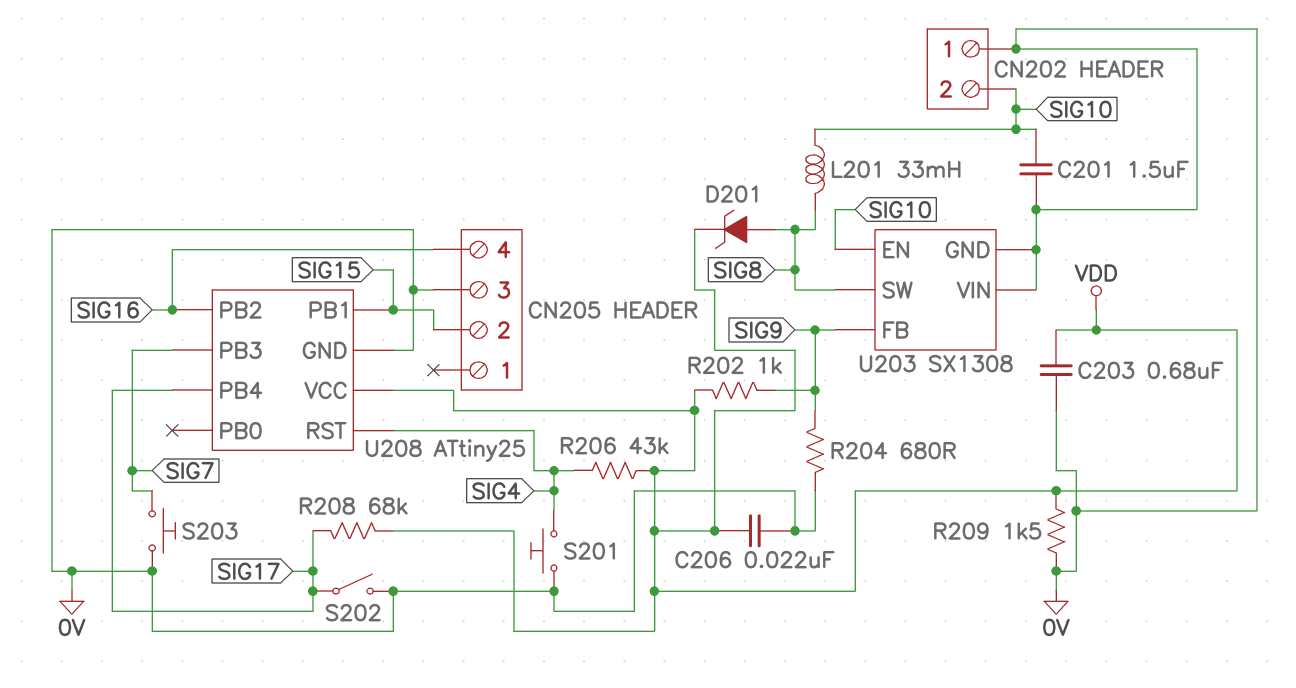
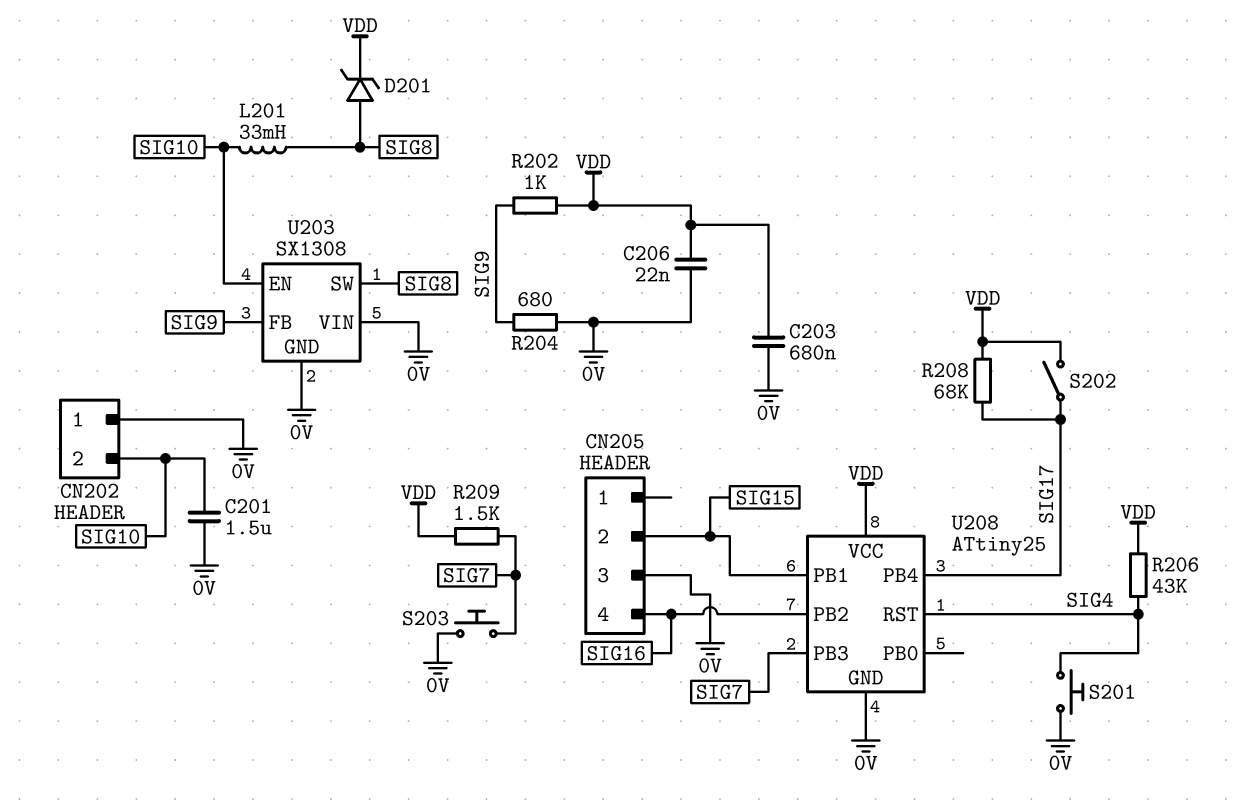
R209: 1.5k (0V, VDD) -> 1.5k (SIG7, VDD)
S202: switch (0V, SIG17) -> switch (SIG17, VDD)

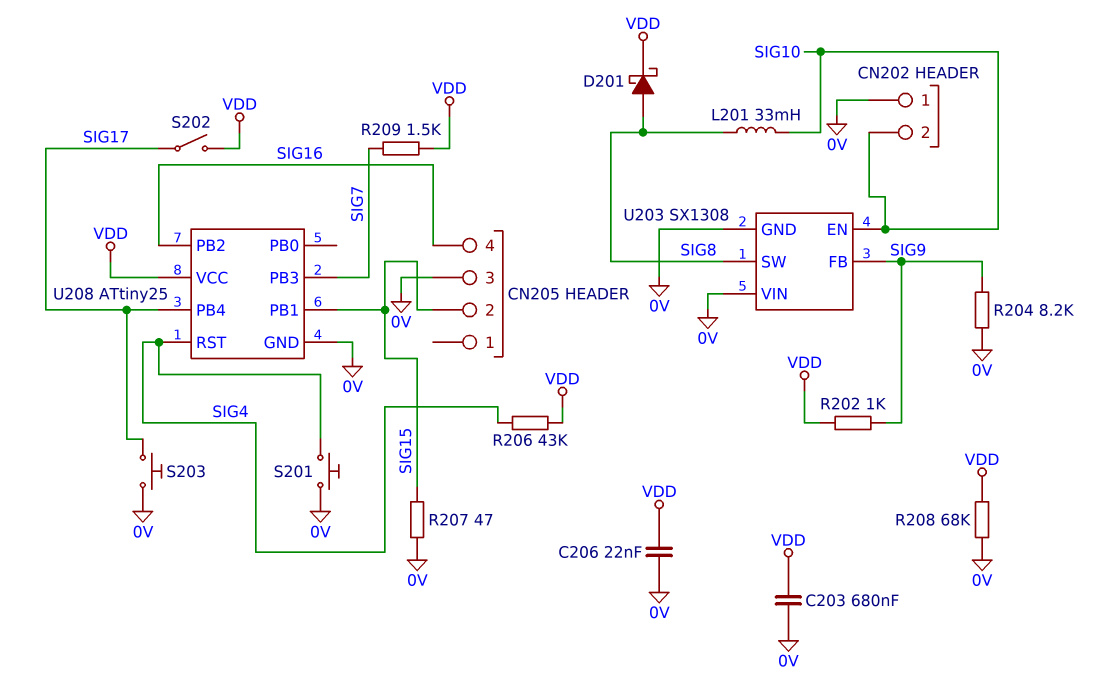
C201: 1.5uF (0V, SIG10) -> none
D201: zener (A SIG8, K VDD) -> schottky (A SIG8, K VDD)
R204: 680 (0V, SIG9) -> 8.2k (0V, SIG9)
R207: none -> 47 (0V, SIG15)
R208: 68k (SIG17, VDD) -> 68k (0V, VDD)
S203: button (0V, SIG7) -> button (0V, SIG17)

